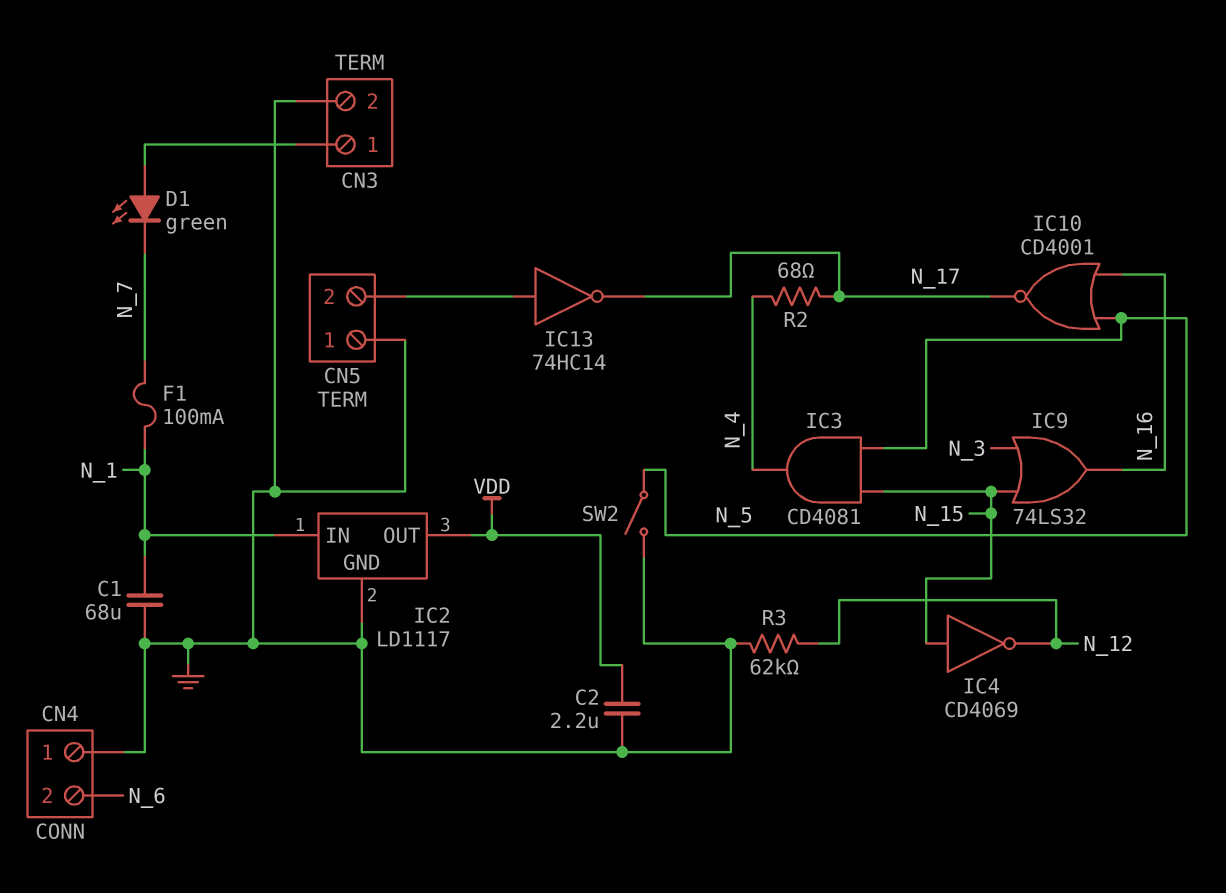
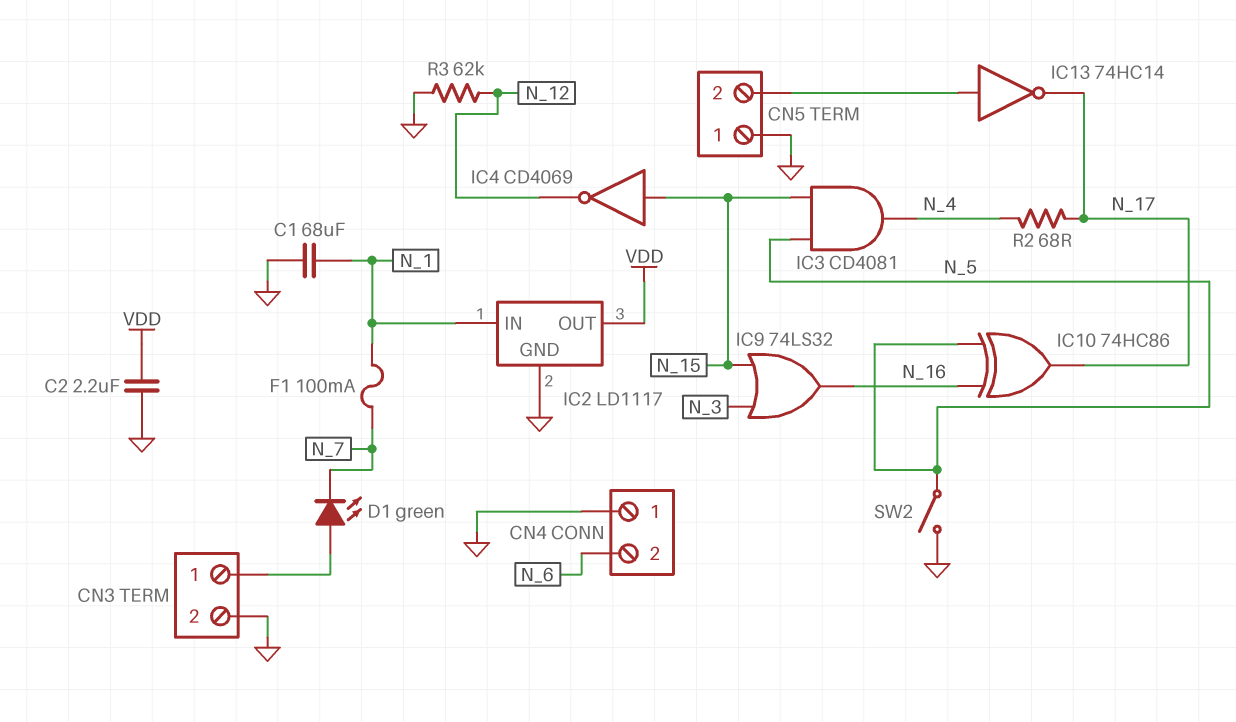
IC10: NOR CD4001 (in N_5, in N_16, out N_17) -> XOR 74HC86 (in N_5, in N_16, out N_17)

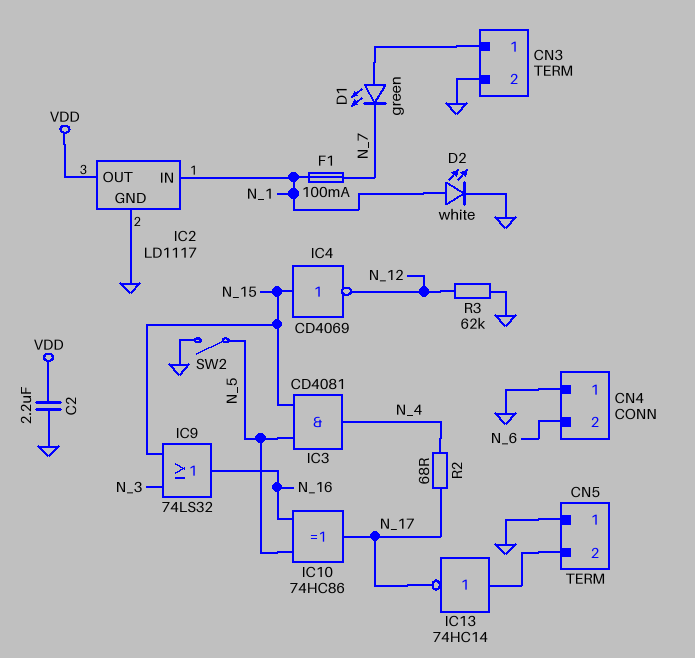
C1: 68uF (GND, N_1) -> none
D2: none -> LED white (A N_1, K GND)

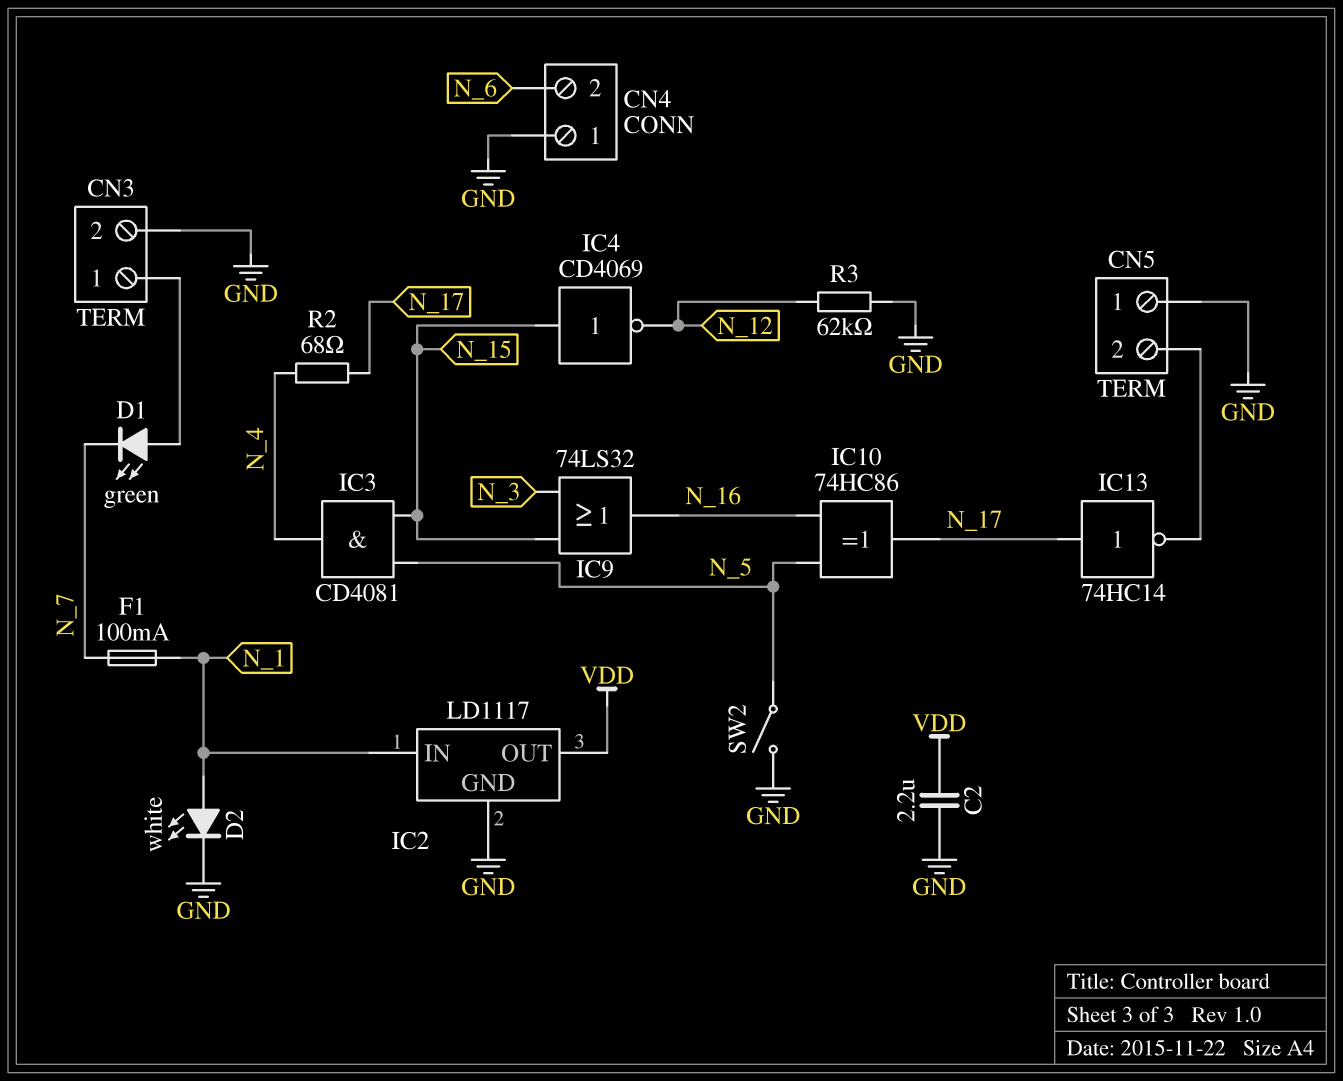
IC13: NOT 74HC14 (in CN5/2, out N_17) -> NOT 74HC14 (in N_17, out CN5/2)

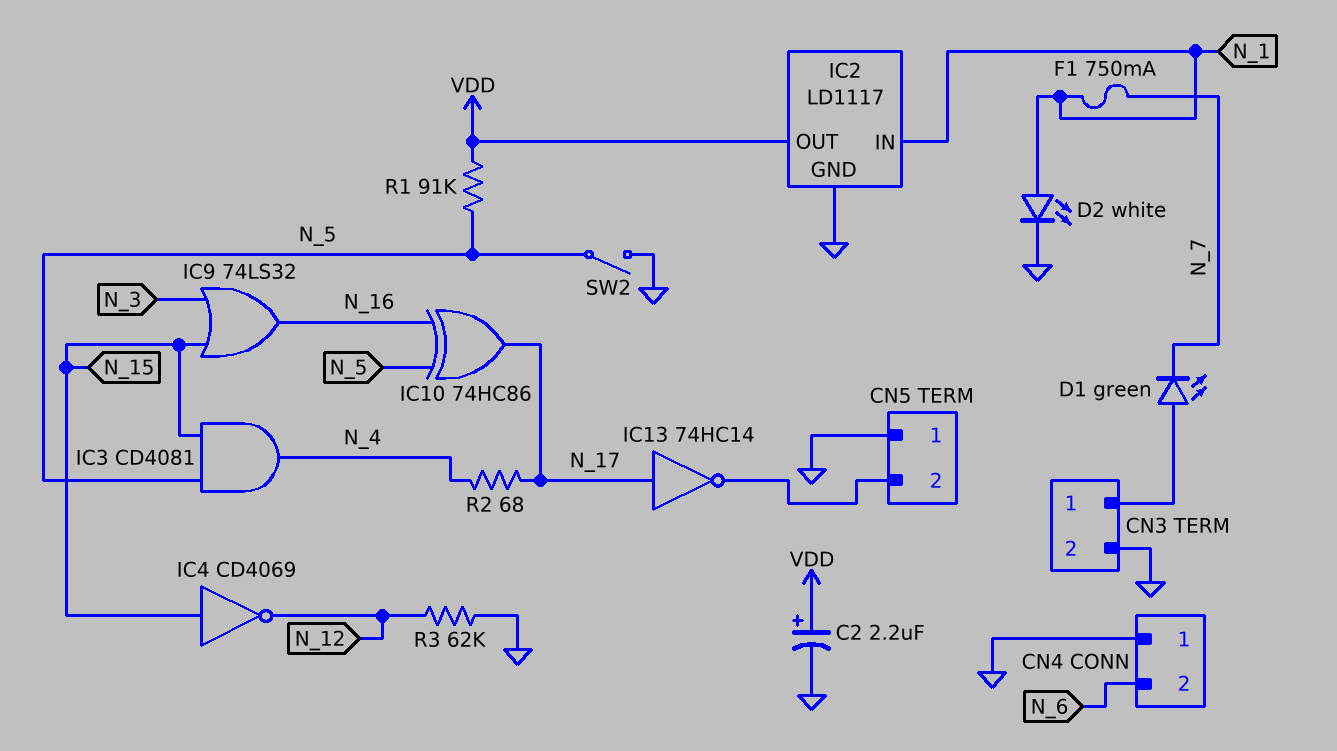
C2: 2.2uF (GND, VDD) -> 2.2uF (plus VDD, minus GND)
F1: 100mA (N_1, N_7) -> 750mA (N_1, N_7)
R1: none -> 91k (N_5, VDD)

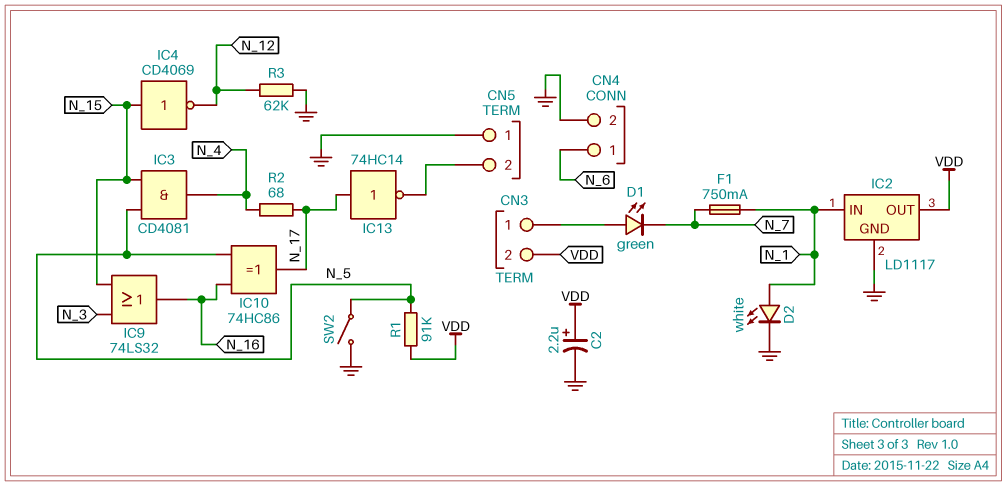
CN3 pin 2: GND -> VDD
CN4 pin 1: GND -> N_6
CN4 pin 2: N_6 -> GND

